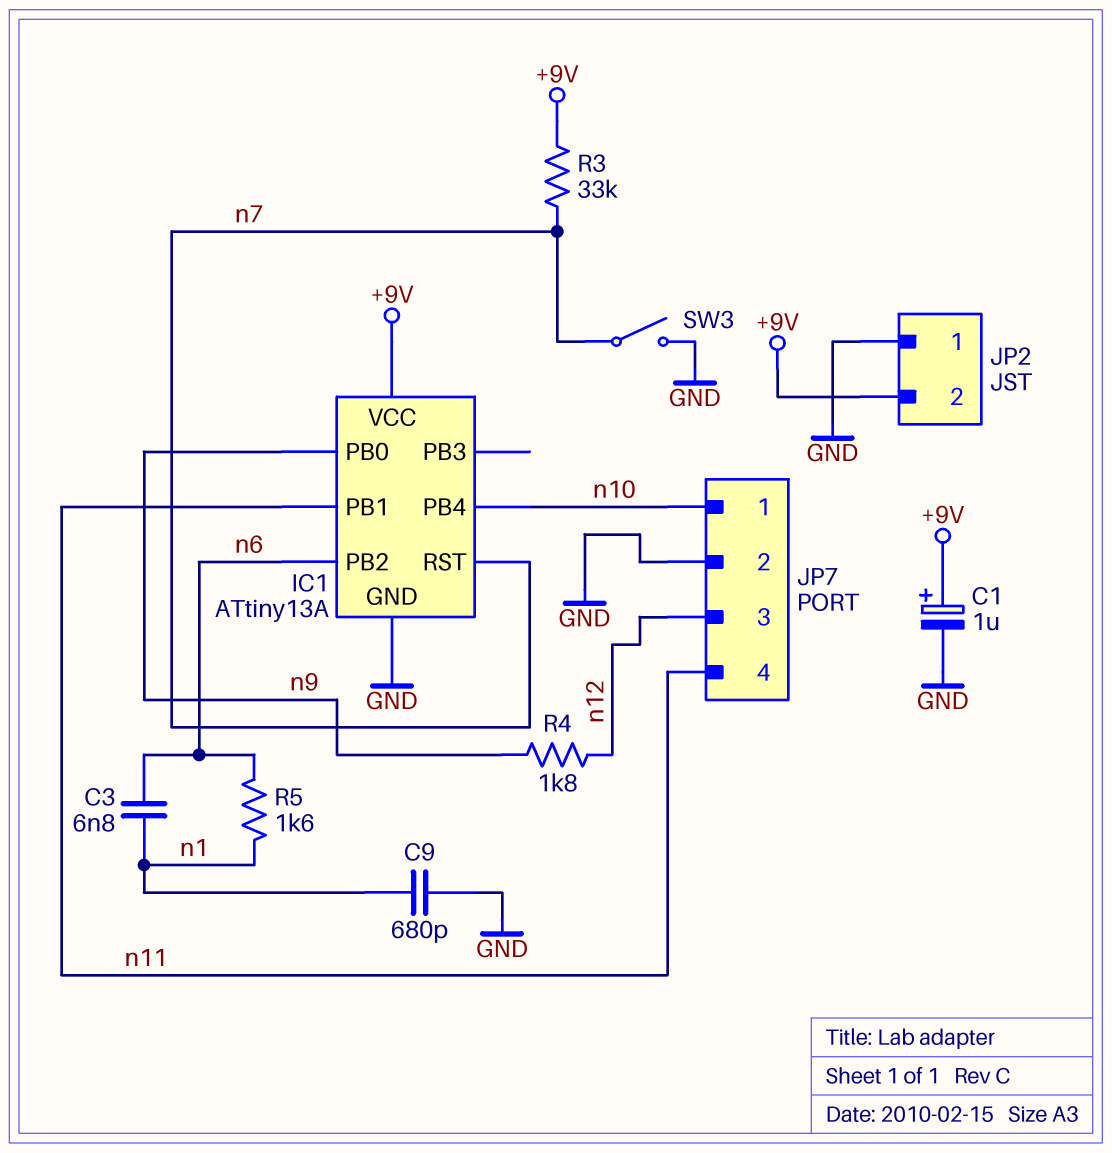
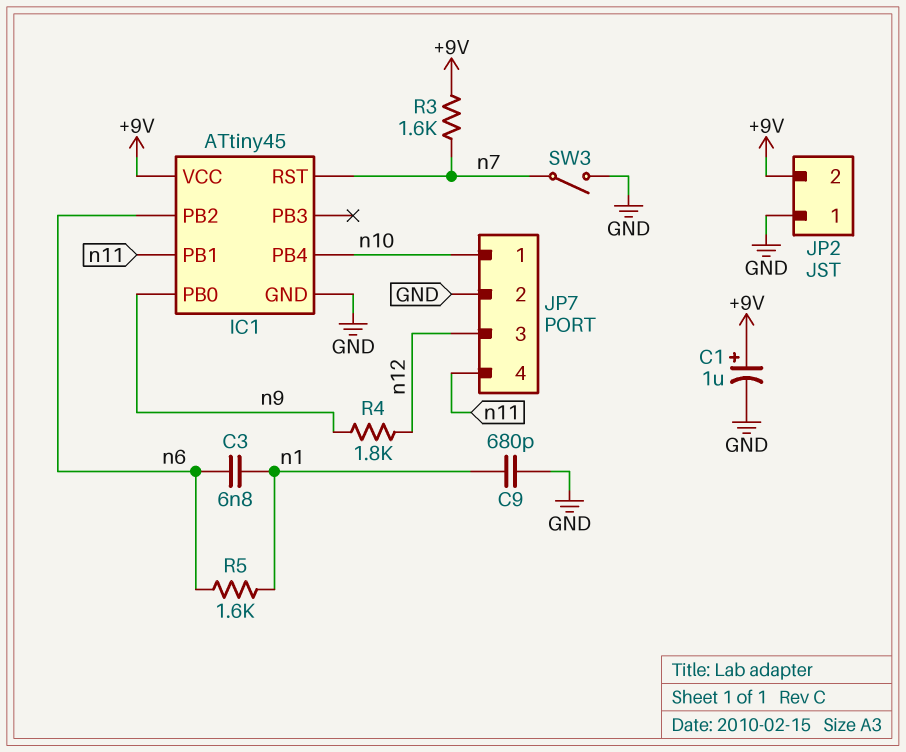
IC1: ATtiny13A -> ATtiny45
R3: 33k (+9V, n7) -> 1.6k (+9V, n7)

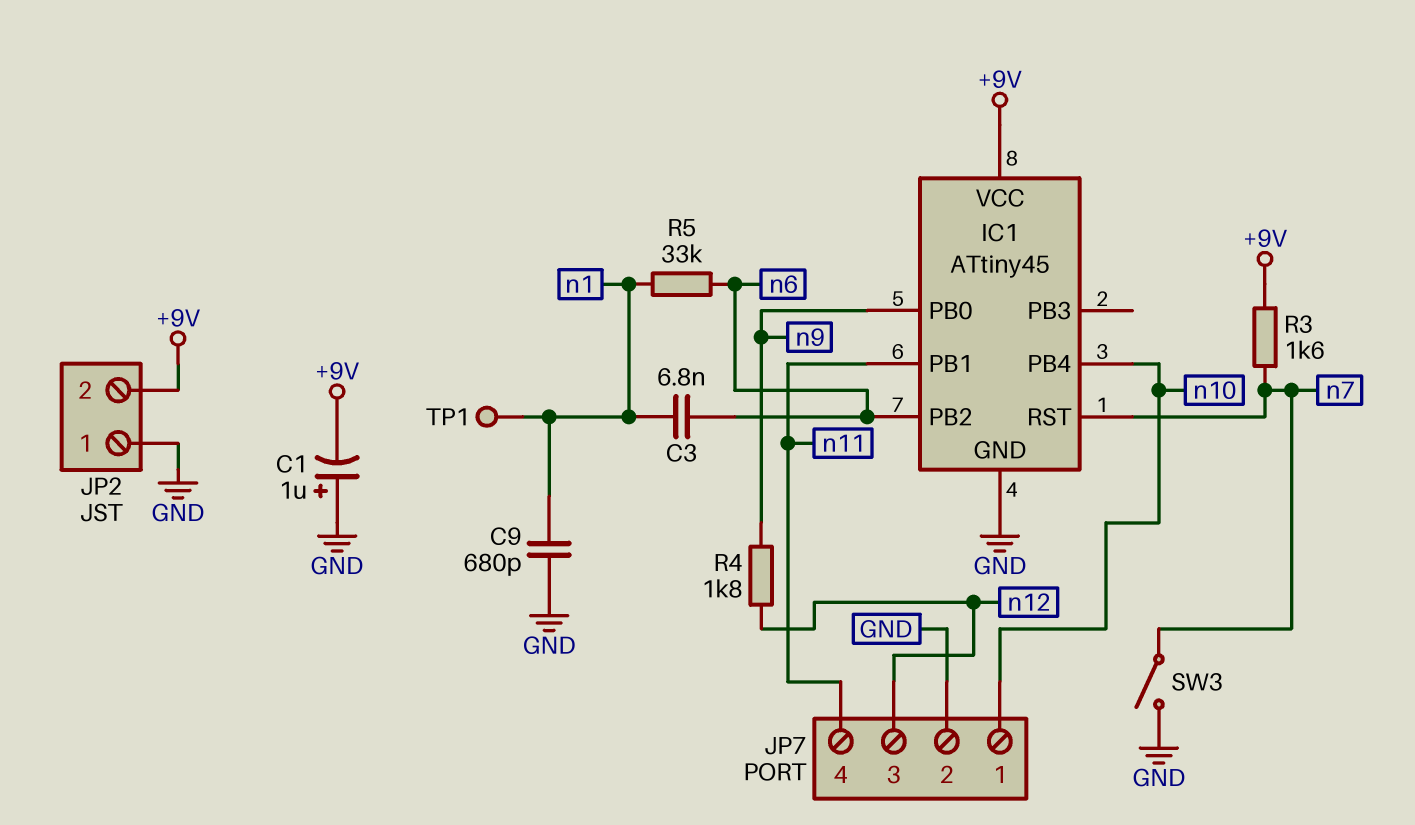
C1: 1uF (plus +9V, minus GND) -> 1uF (plus GND, minus +9V)
R5: 1.6k (n1, n6) -> 33k (n1, n6)
TP1: none -> test point (n1)

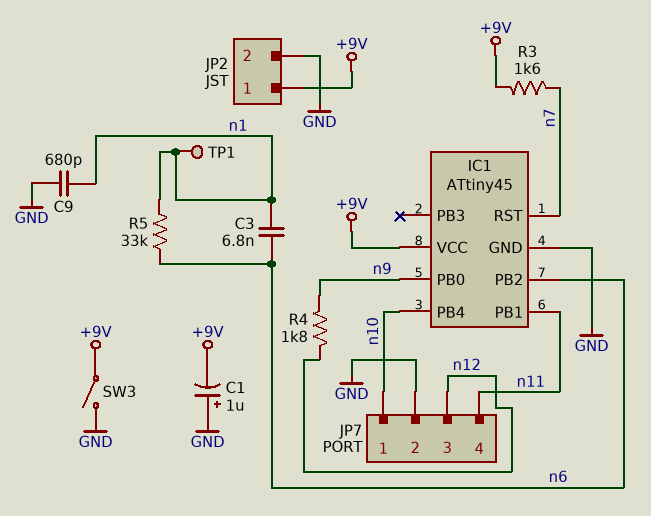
JP2 pin 1: GND -> +9V
JP2 pin 2: +9V -> GND
SW3: switch (GND, n7) -> switch (+9V, GND)

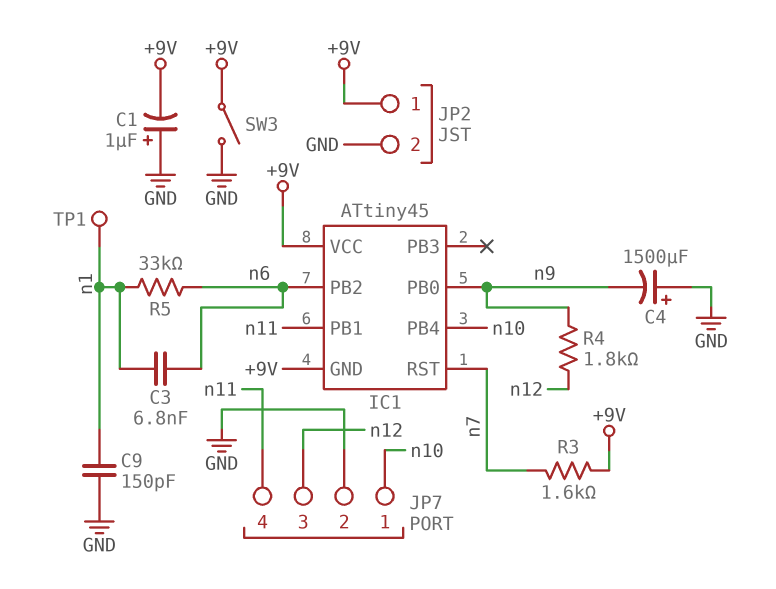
C4: none -> 1500uF (plus GND, minus n9)
C9: 680pF (GND, n1) -> 150pF (GND, n1)
IC1 pin GND: GND -> +9V

